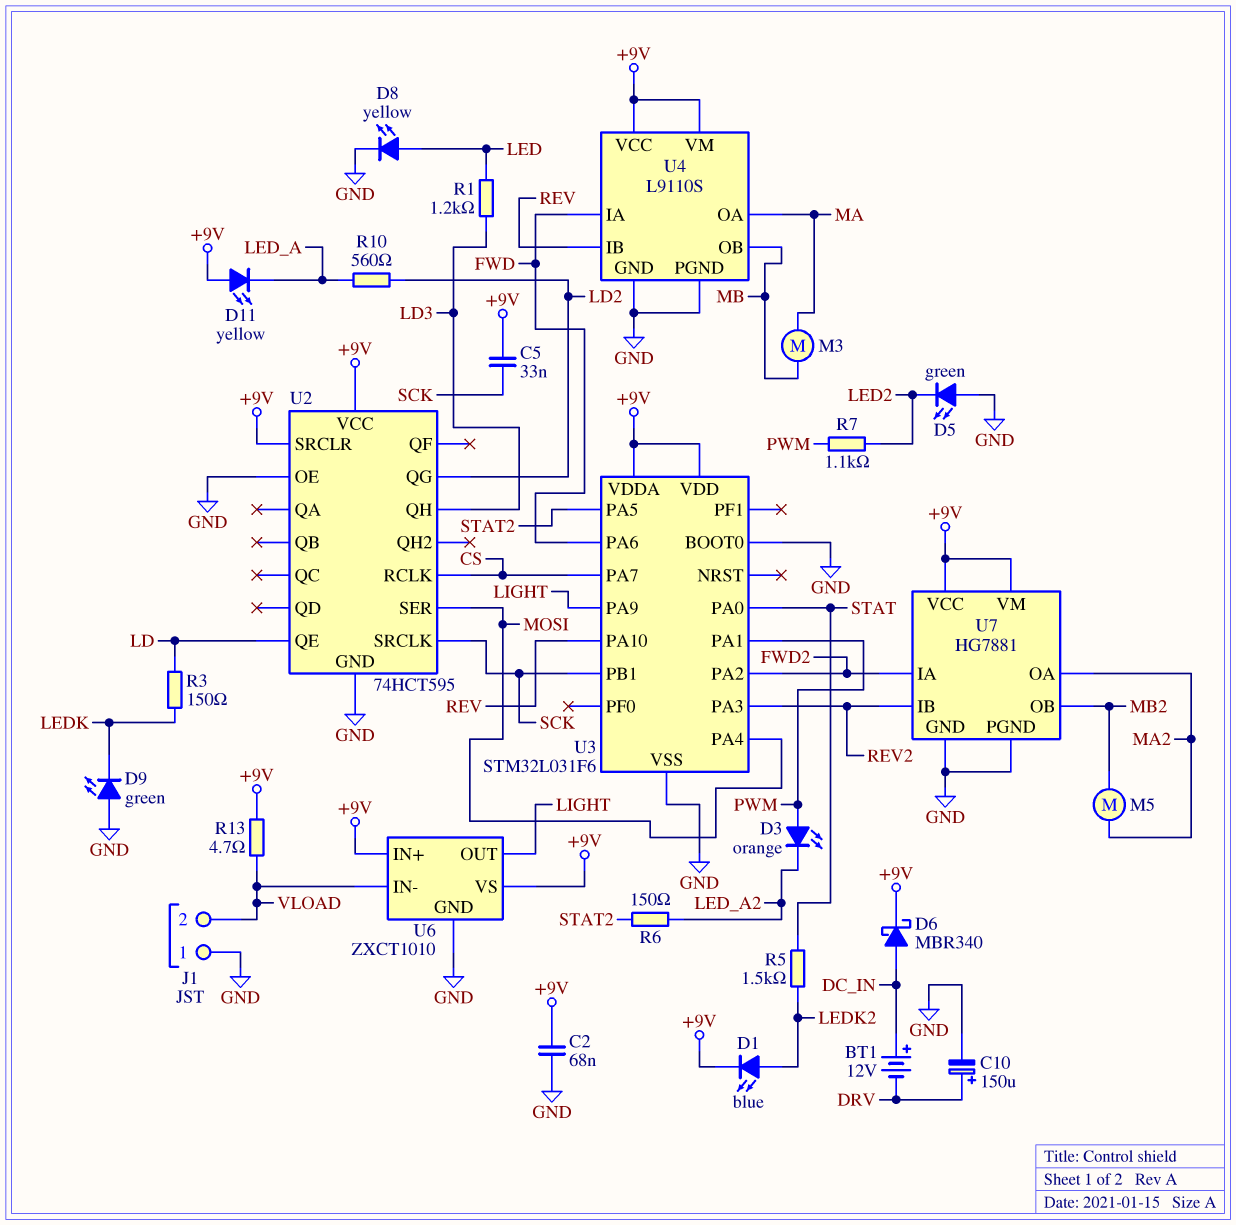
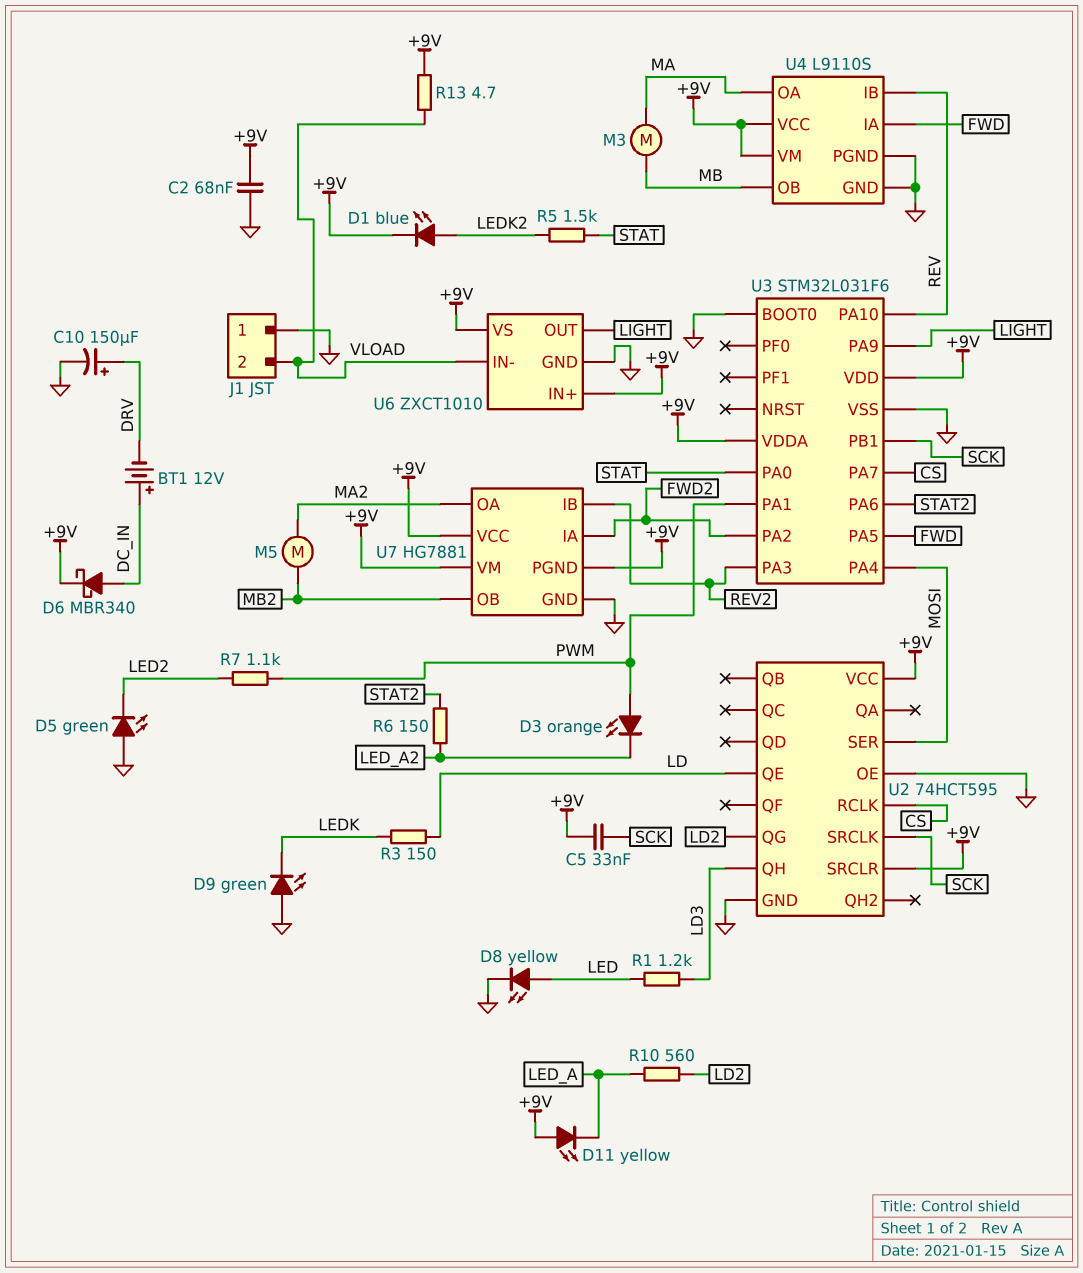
U3 pin PA5: STAT2 -> FWD
U3 pin PA6: FWD -> STAT2
U7 pin PGND: GND -> +9V

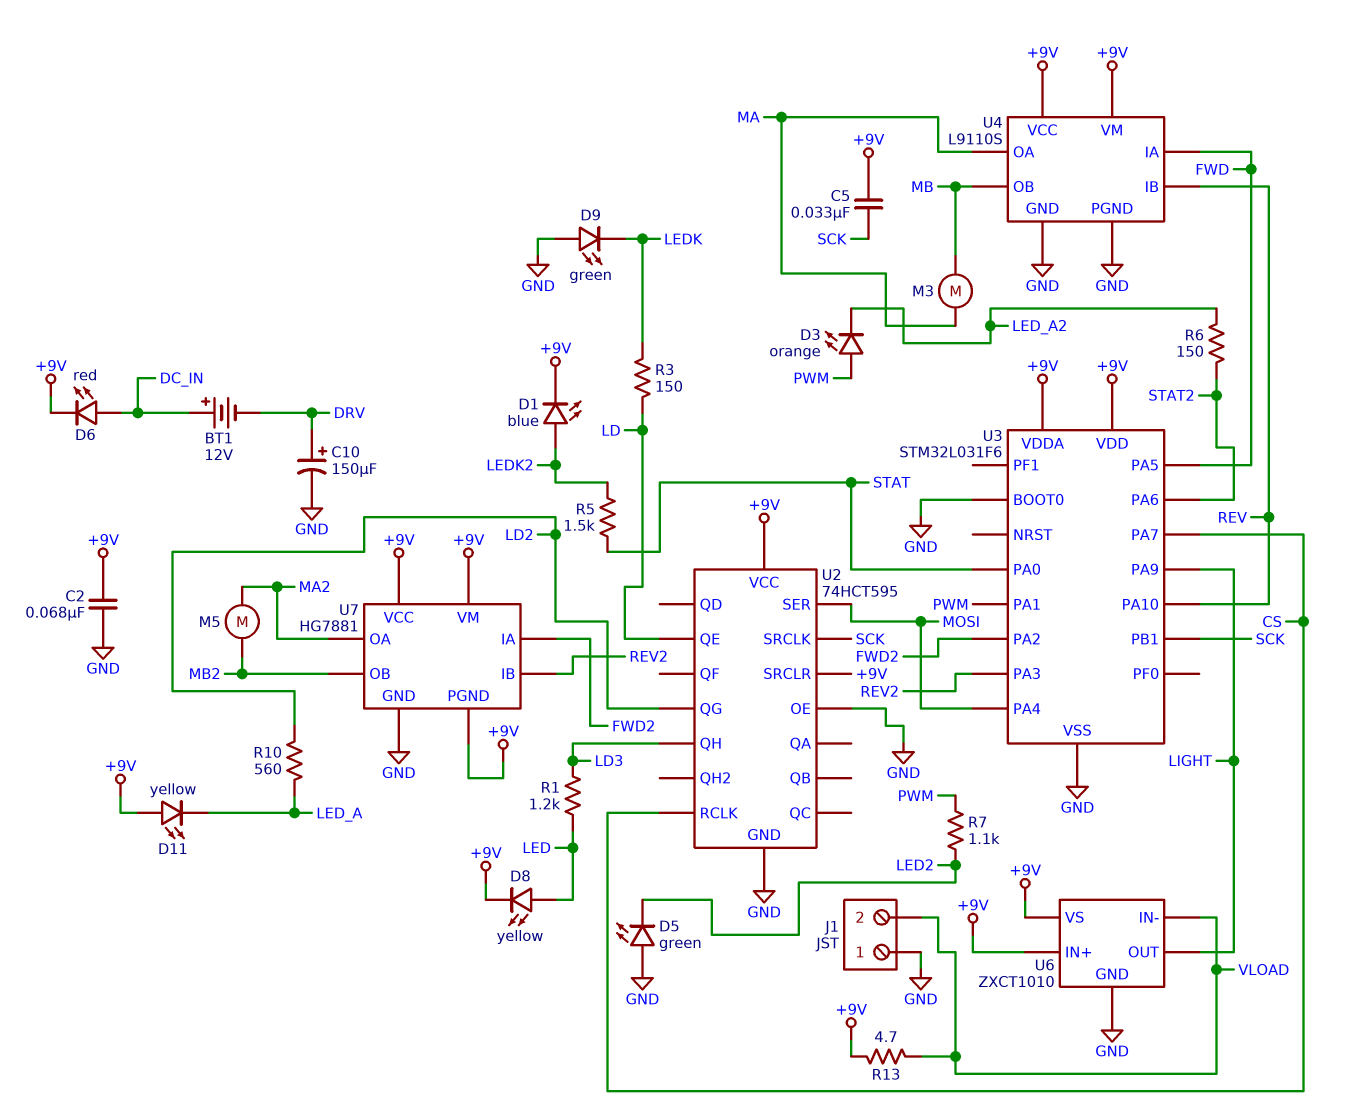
D6: schottky MBR340 (A DC_IN, K +9V) -> LED red (A DC_IN, K +9V)
D8: LED yellow (A LED, K GND) -> LED yellow (A LED, K +9V)

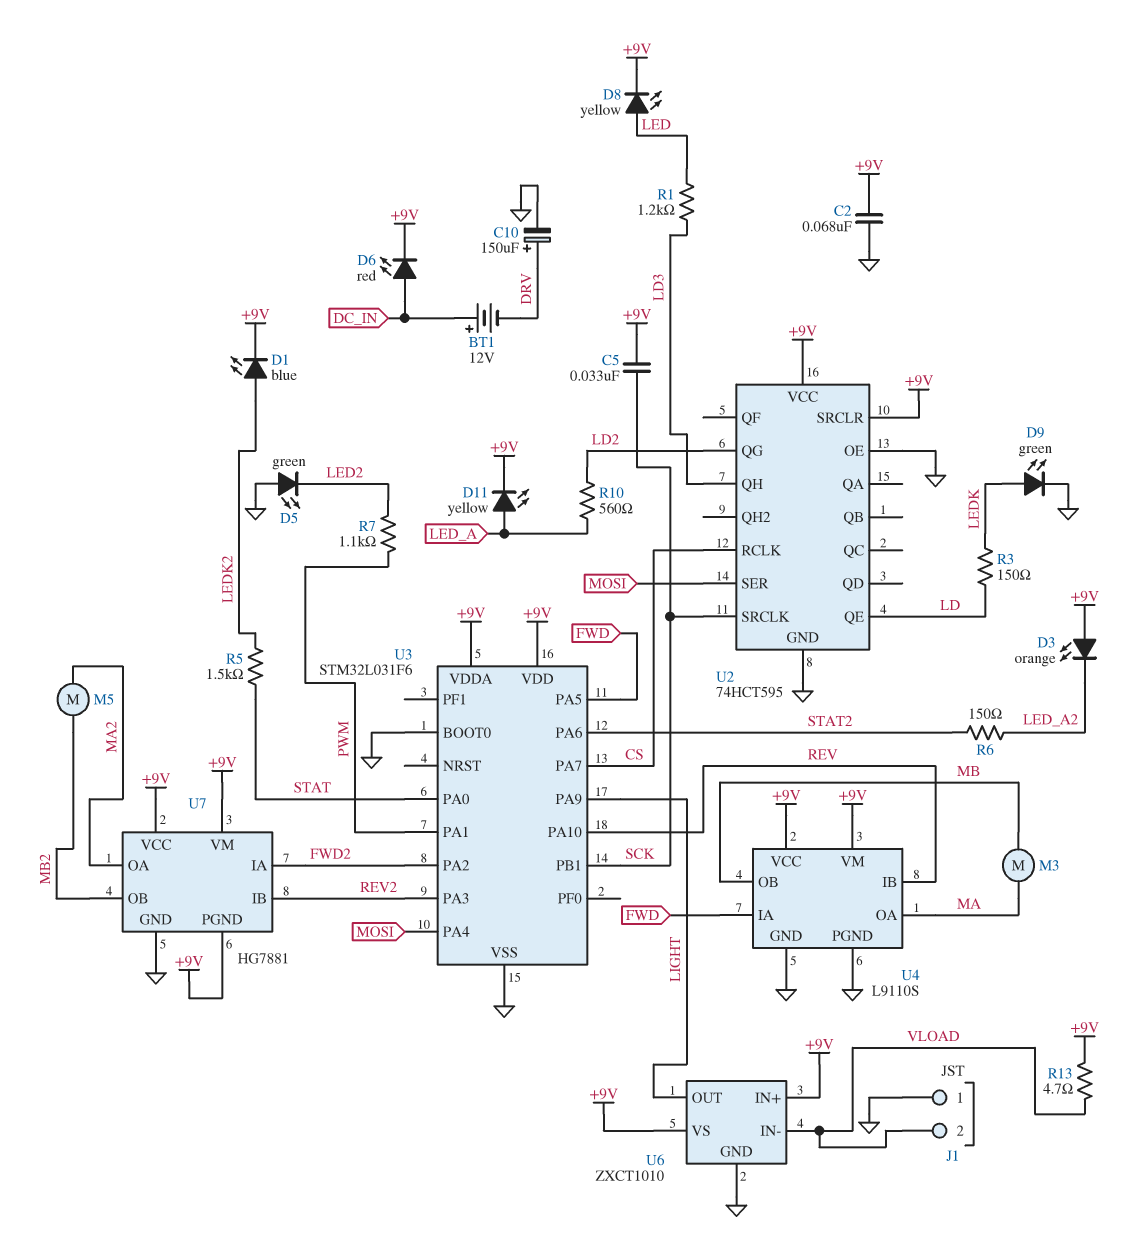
D3: LED orange (A PWM, K LED_A2) -> LED orange (A +9V, K LED_A2)
D9: LED green (A GND, K LEDK) -> LED green (A LEDK, K GND)
D11: LED yellow (A +9V, K LED_A) -> LED yellow (A LED_A, K +9V)

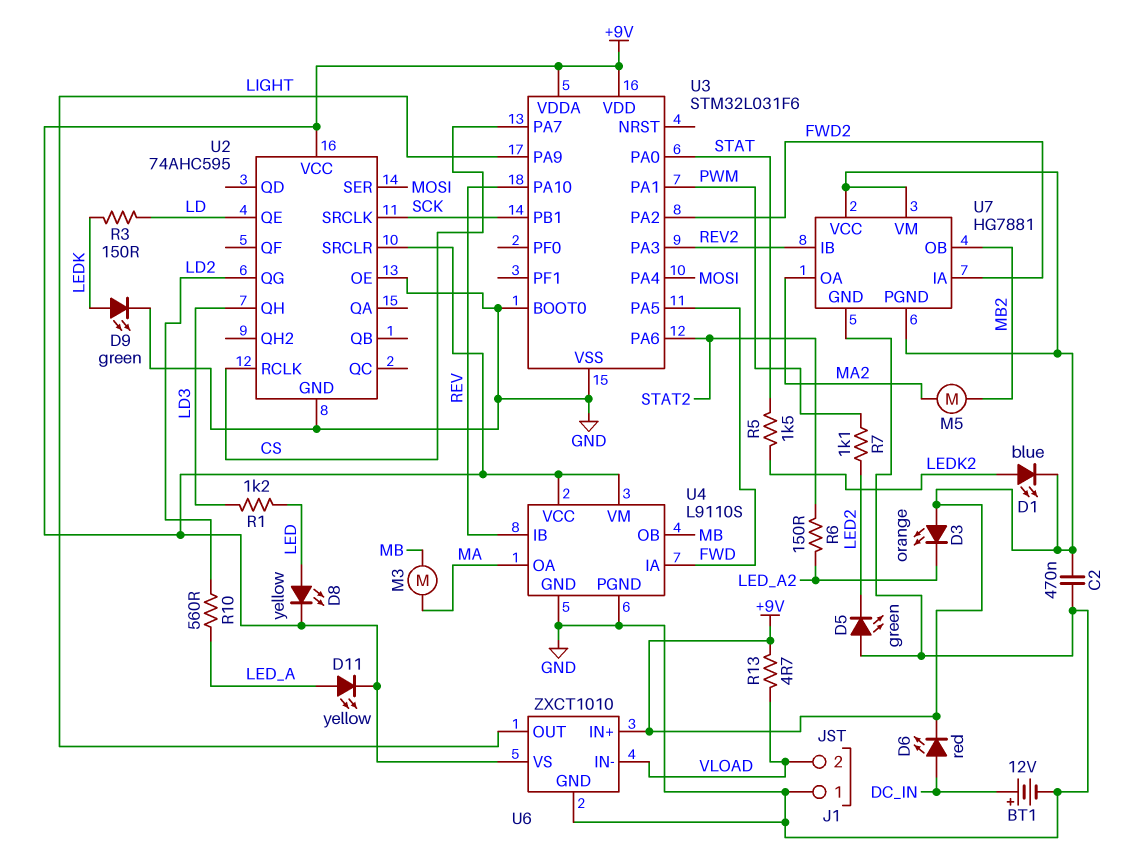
BT1: 12V (plus DC_IN, minus DRV) -> 12V (plus DC_IN, minus GND)
C2: 68nF (+9V, GND) -> 470nF (+9V, GND)
C5: 33nF (+9V, SCK) -> none
C10: 150uF (plus DRV, minus GND) -> none
U2: 74HCT595 -> 74AHC595

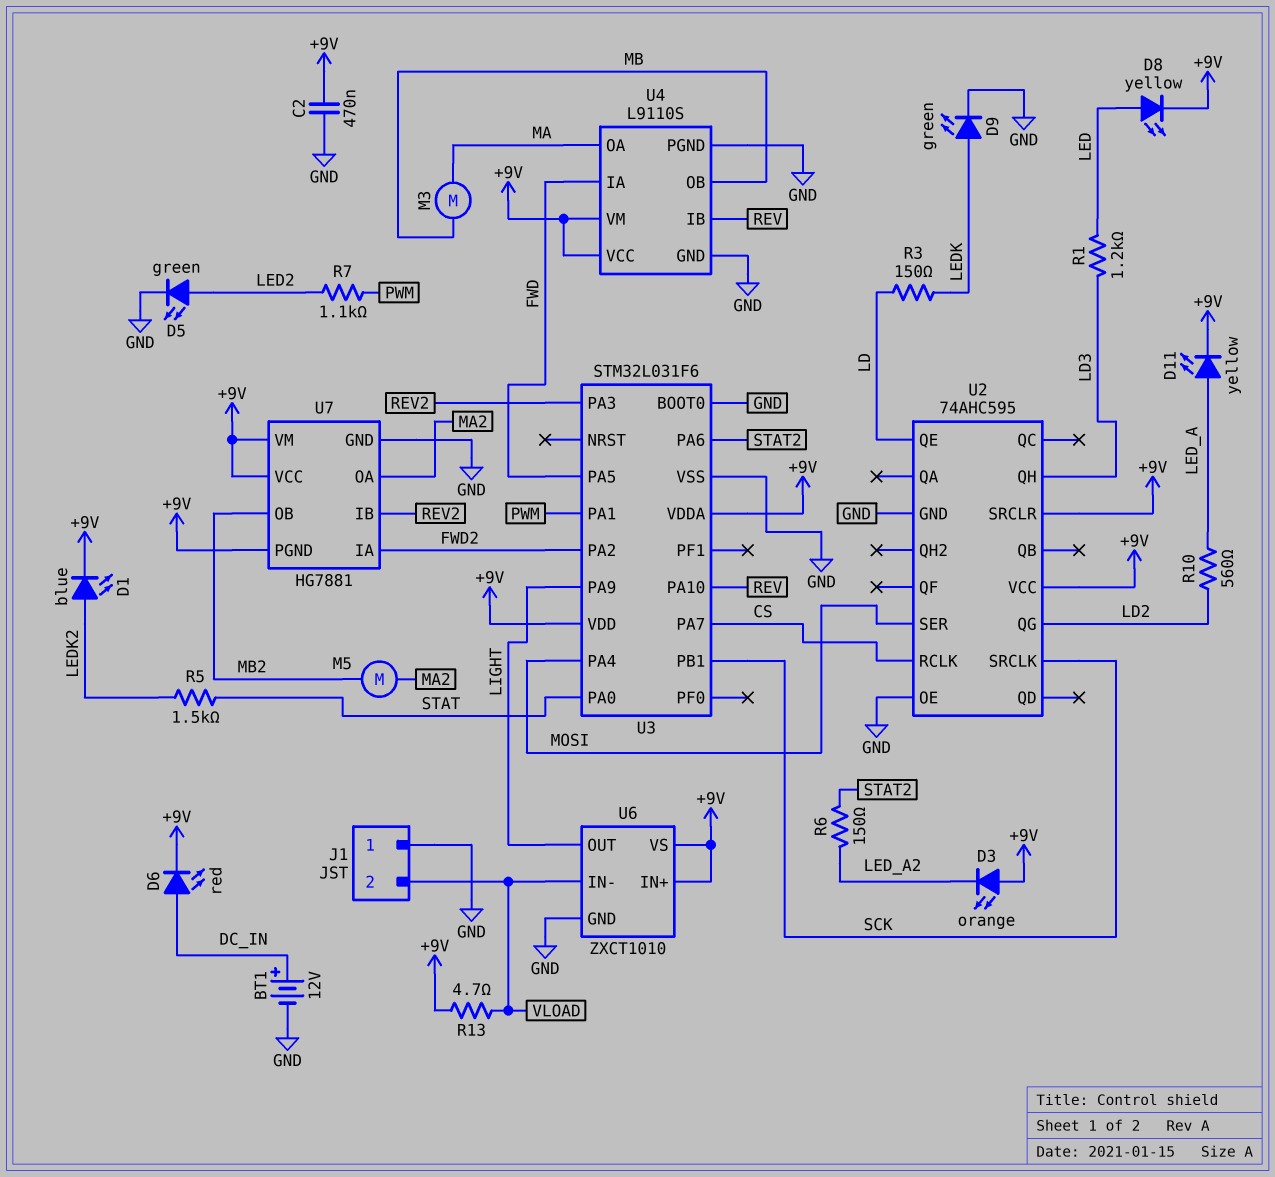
D5: LED green (A GND, K LED2) -> LED green (A LED2, K GND)

